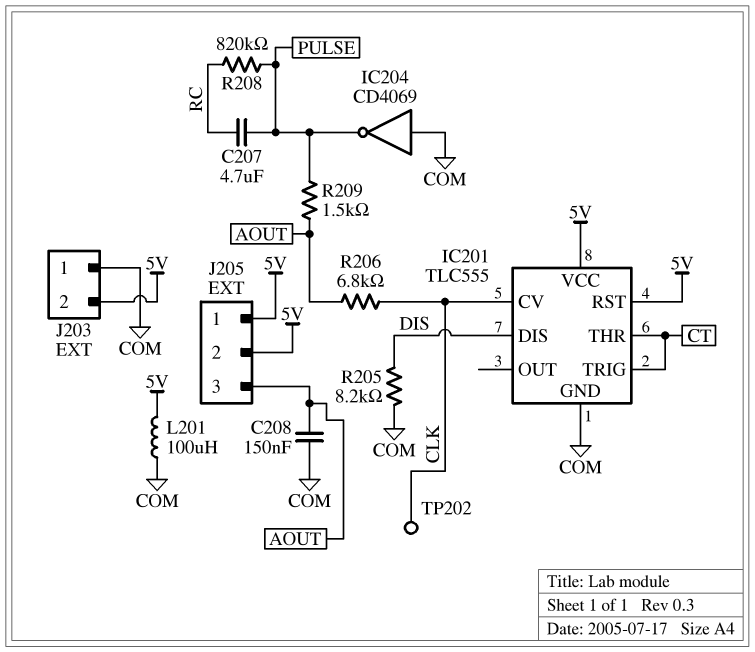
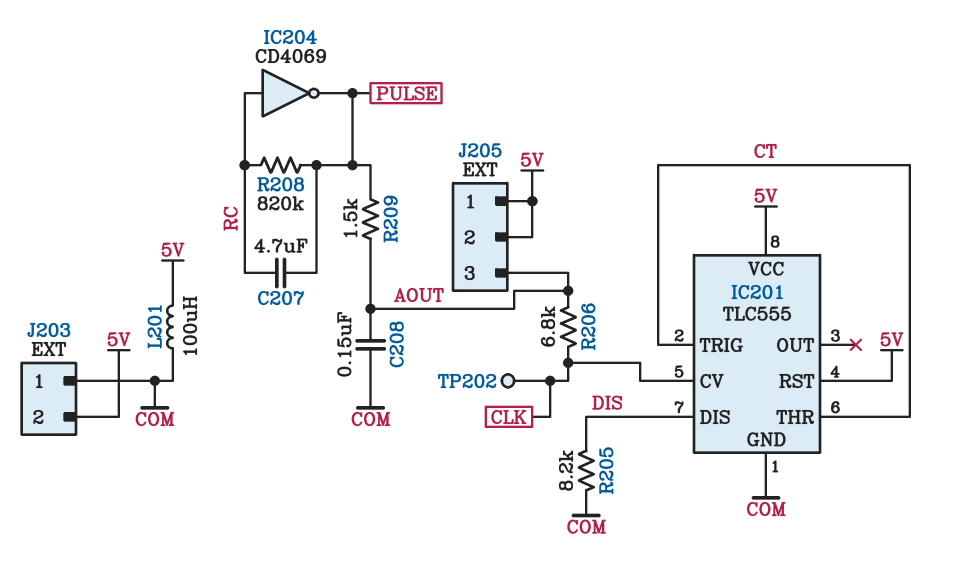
IC204: NOT CD4069 (in COM, out PULSE) -> NOT CD4069 (in RC, out PULSE)

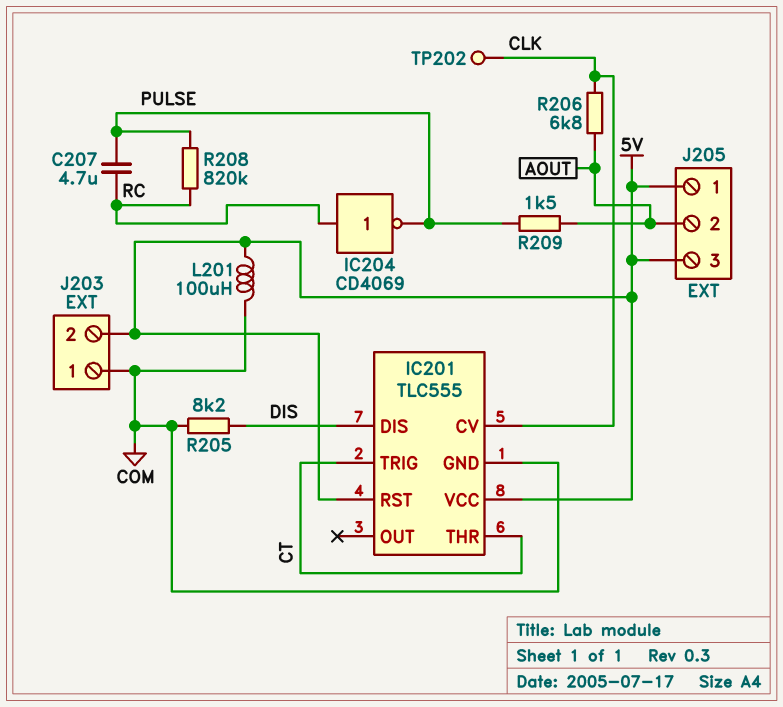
C208: 150nF (AOUT, COM) -> none
J205 pin 2: 5V -> AOUT
J205 pin 3: AOUT -> 5V

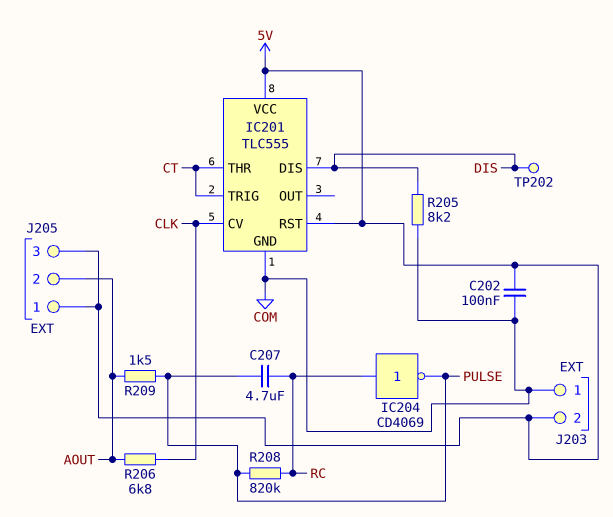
C202: none -> 100nF (5V, COM)
L201: 100uH (5V, COM) -> none
TP202: test point (CLK) -> test point (DIS)

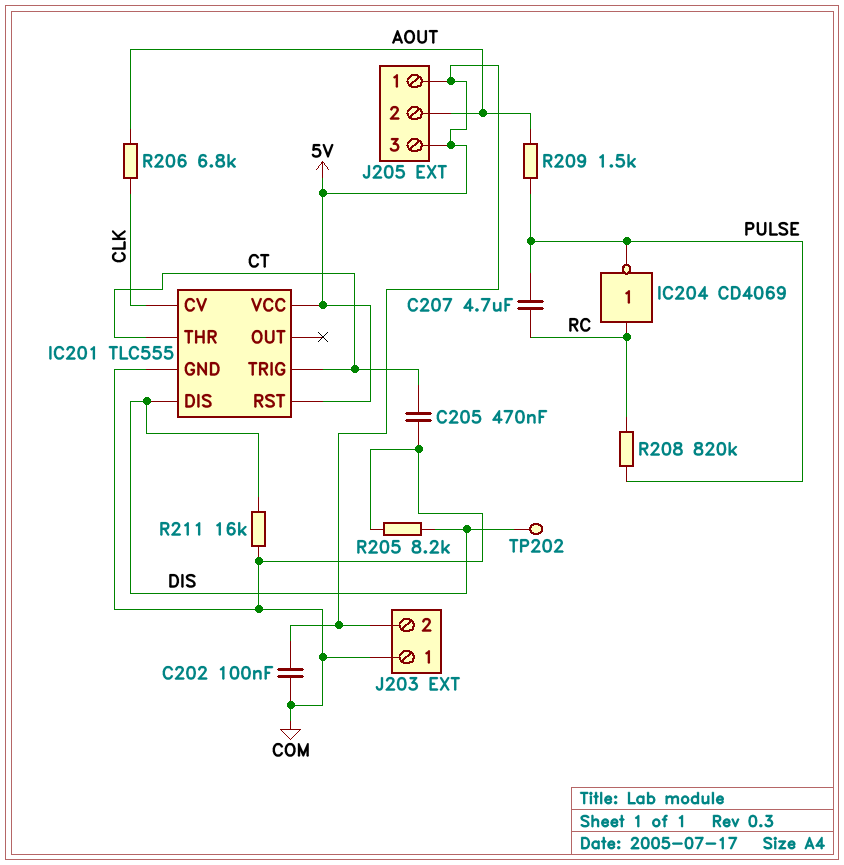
C205: none -> 470nF (COM, CT)
R211: none -> 16k (COM, DIS)

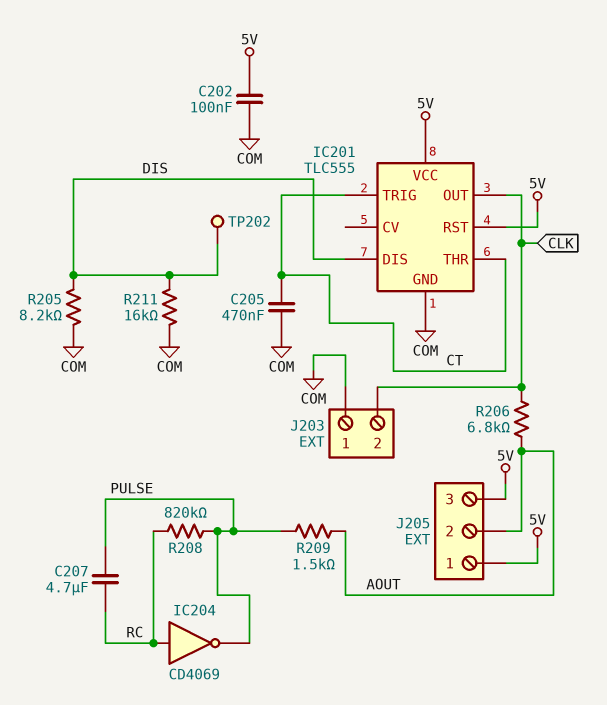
IC201 pin CV: CLK -> none
IC201 pin OUT: none -> CLK
J203 pin 2: 5V -> CLK

